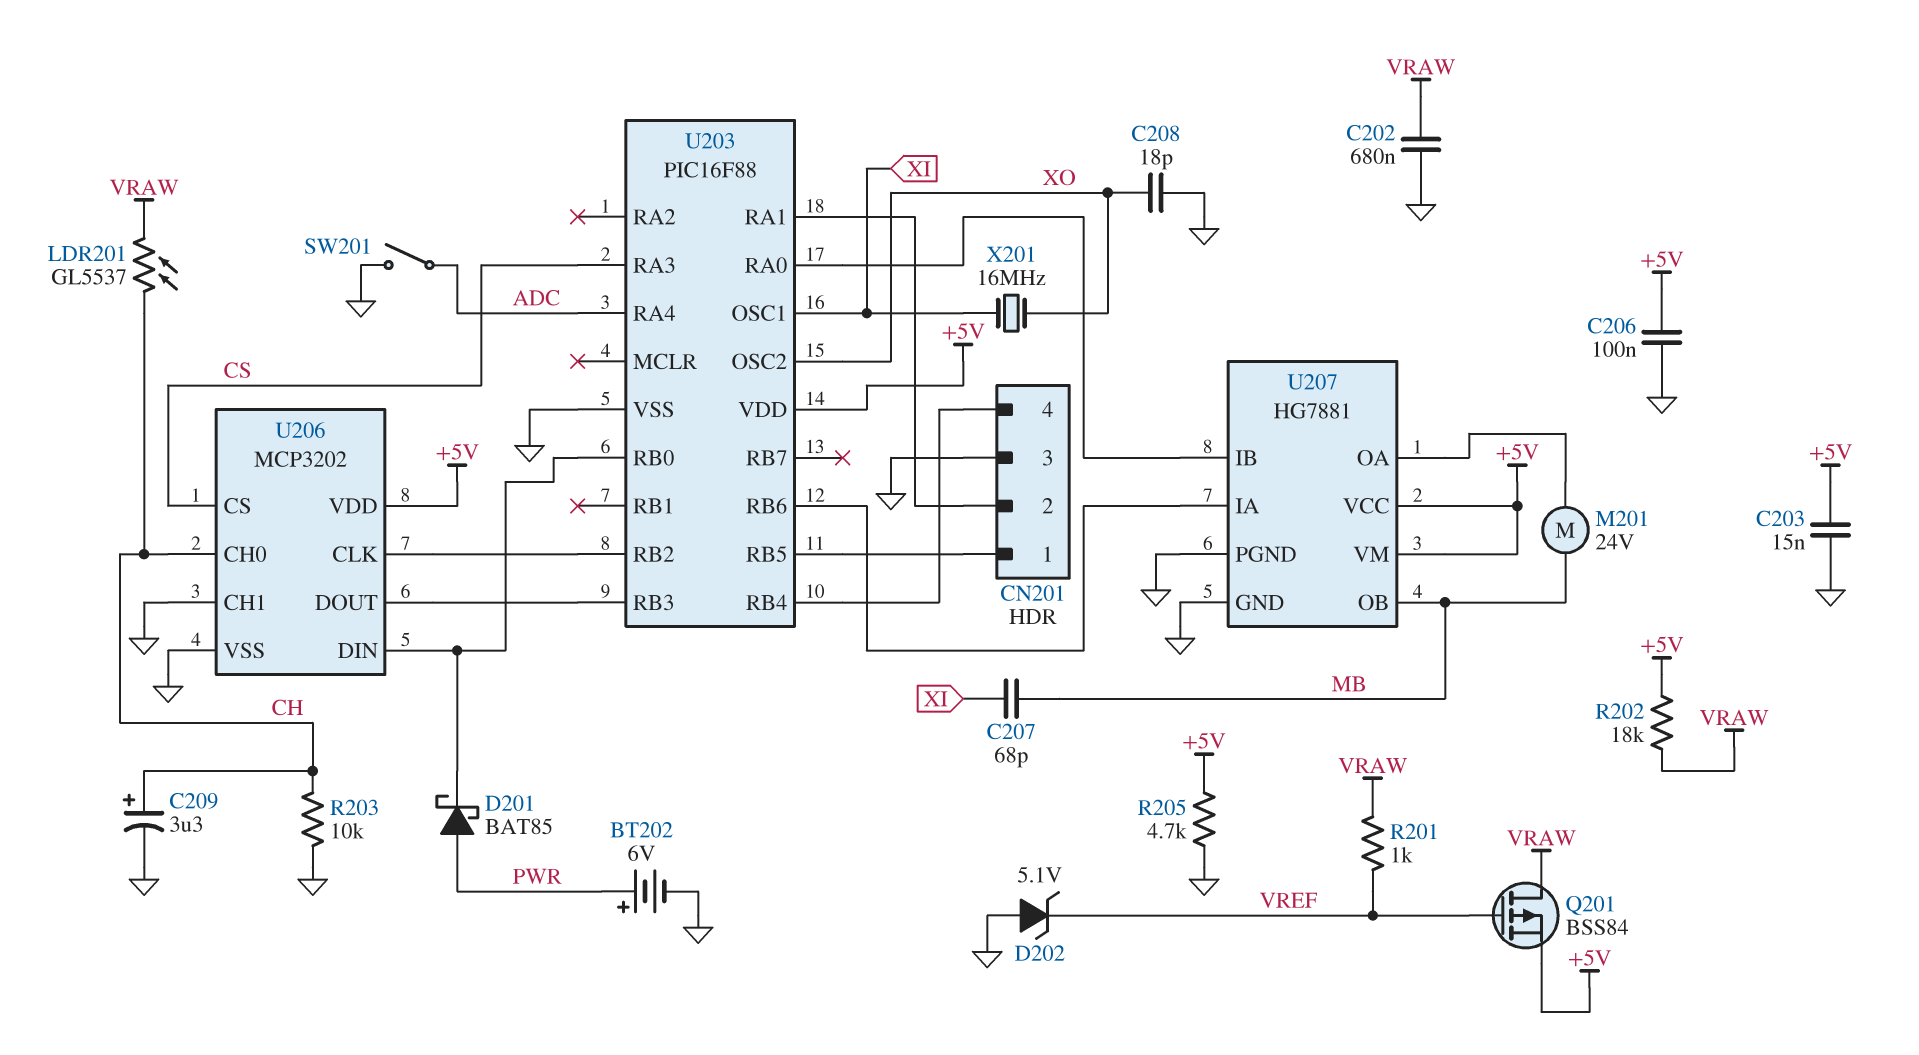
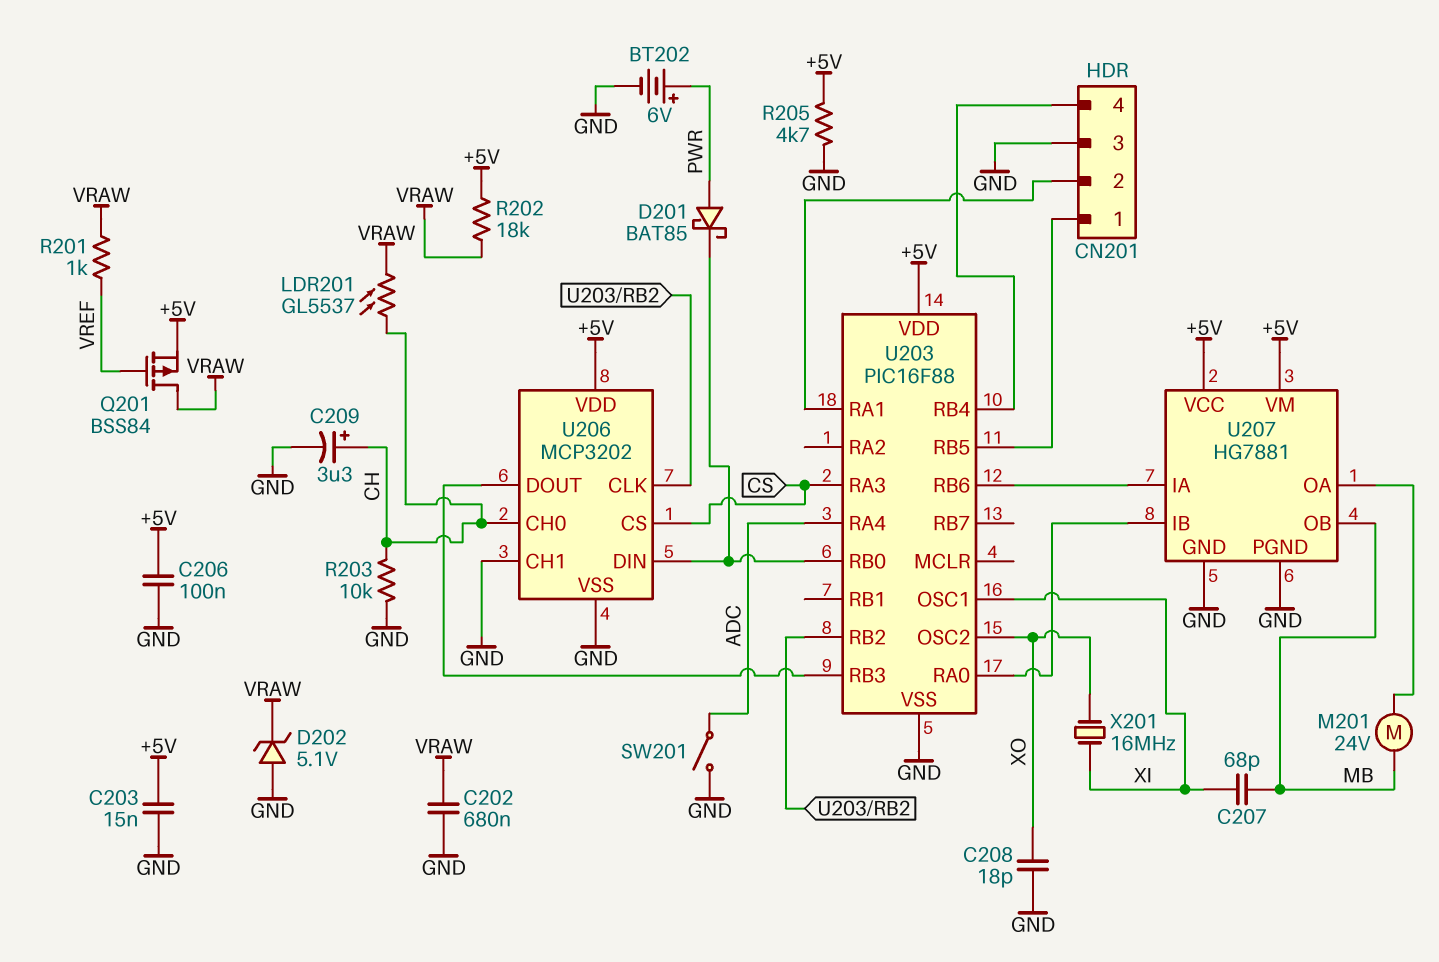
D202: zener 5.1V (A GND, K VREF) -> zener 5.1V (A GND, K VRAW)

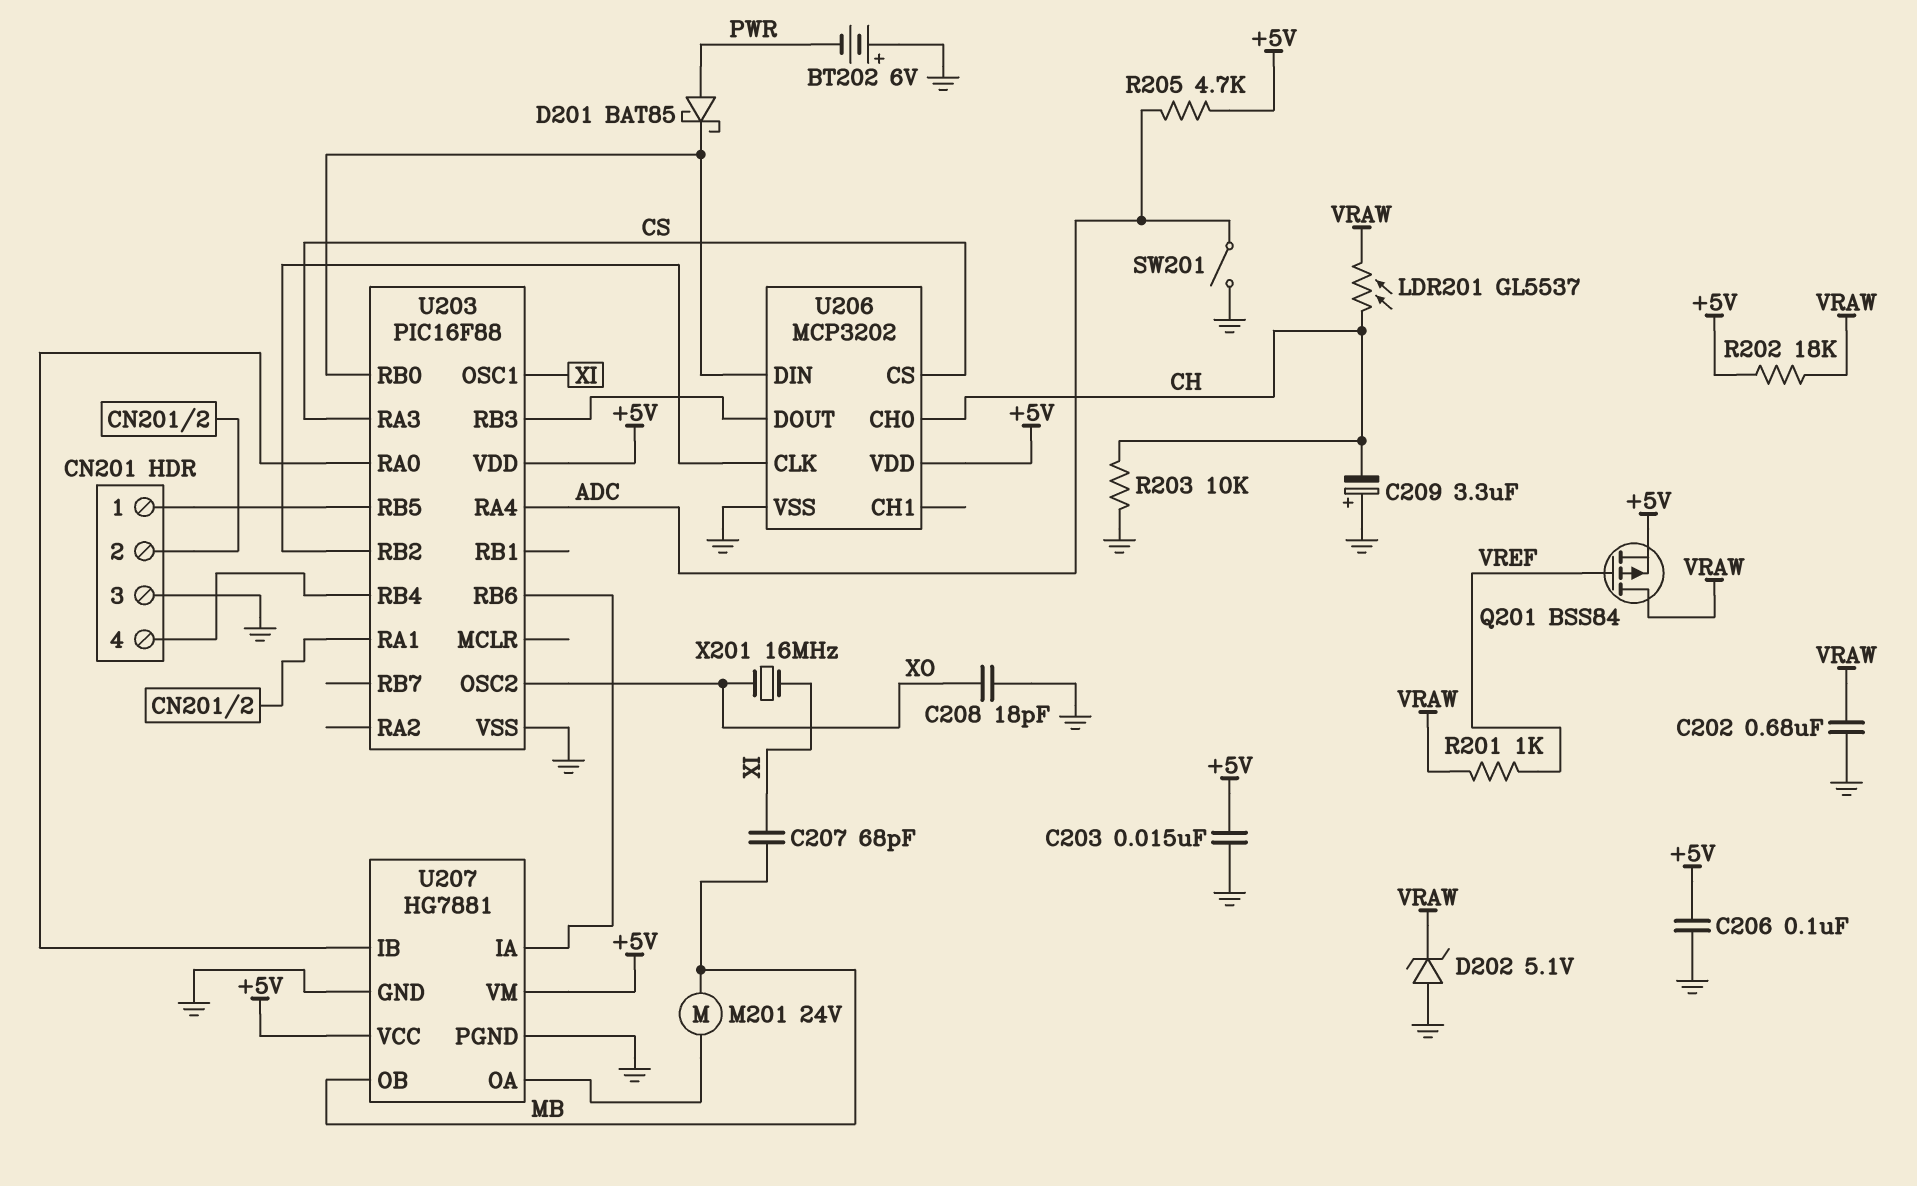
BT202: 6V (plus PWR, minus GND) -> 6V (plus GND, minus PWR)
C209: 3.3uF (plus CH, minus GND) -> 3.3uF (plus GND, minus CH)
R205: 4.7k (+5V, GND) -> 4.7k (+5V, ADC)
U206 pin CH1: GND -> none

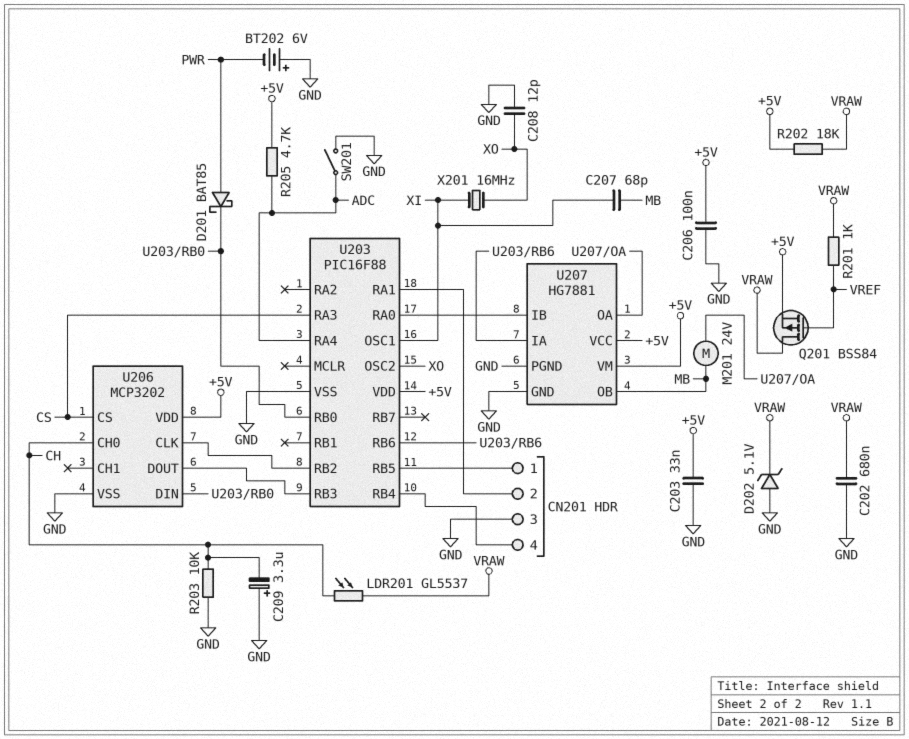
C203: 15nF (+5V, GND) -> 33nF (+5V, GND)
C208: 18pF (GND, XO) -> 12pF (GND, XO)

